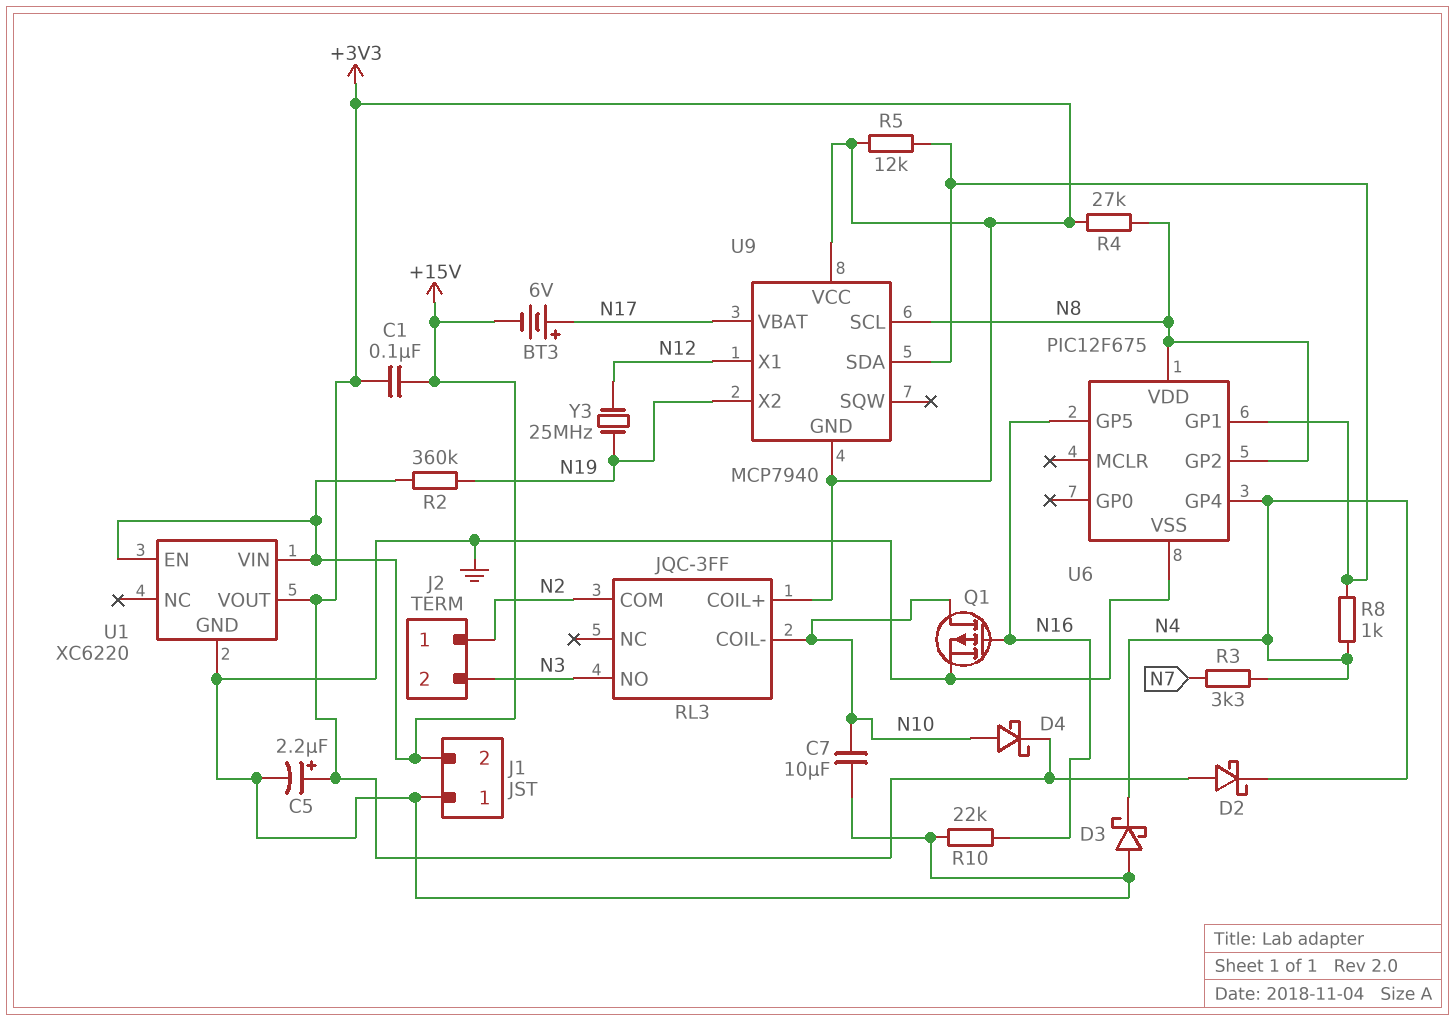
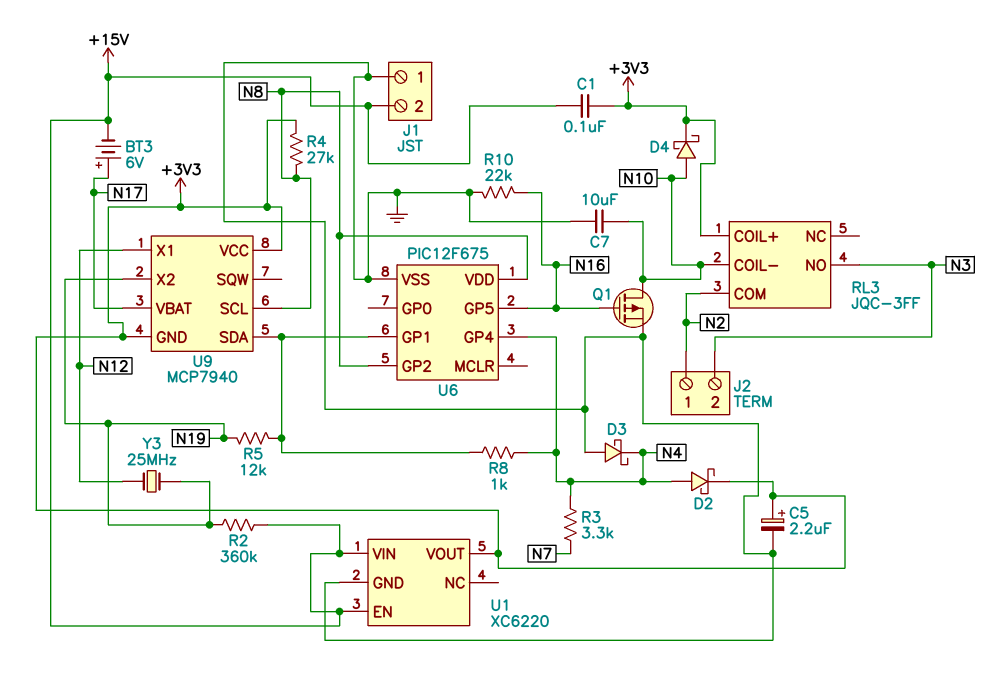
D2: schottky (A +3V3, K N4) -> schottky (A N4, K +3V3)
R5: 12k (+3V3, U6/GP1) -> 12k (N19, U6/GP1)

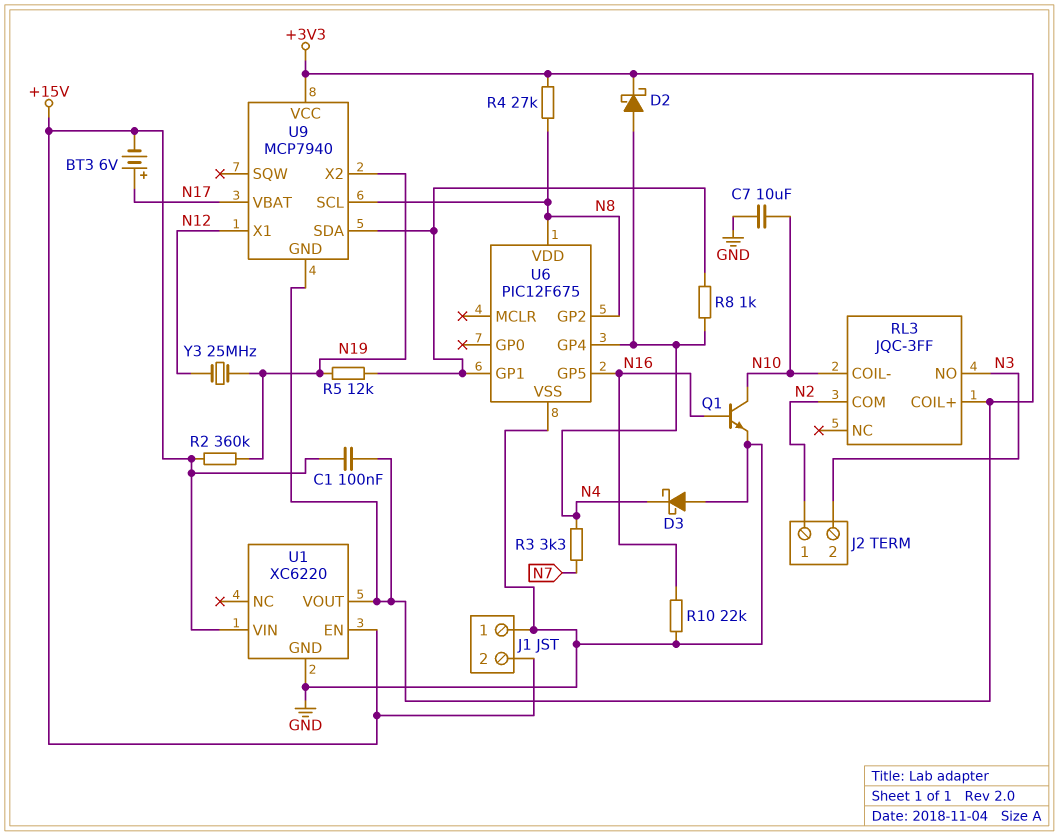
C5: 2.2uF (plus +3V3, minus GND) -> none
D4: schottky (A N10, K +3V3) -> none
Q1: PMOS (G N16, D N10, S GND) -> NPN (B N16, C N10, E GND)

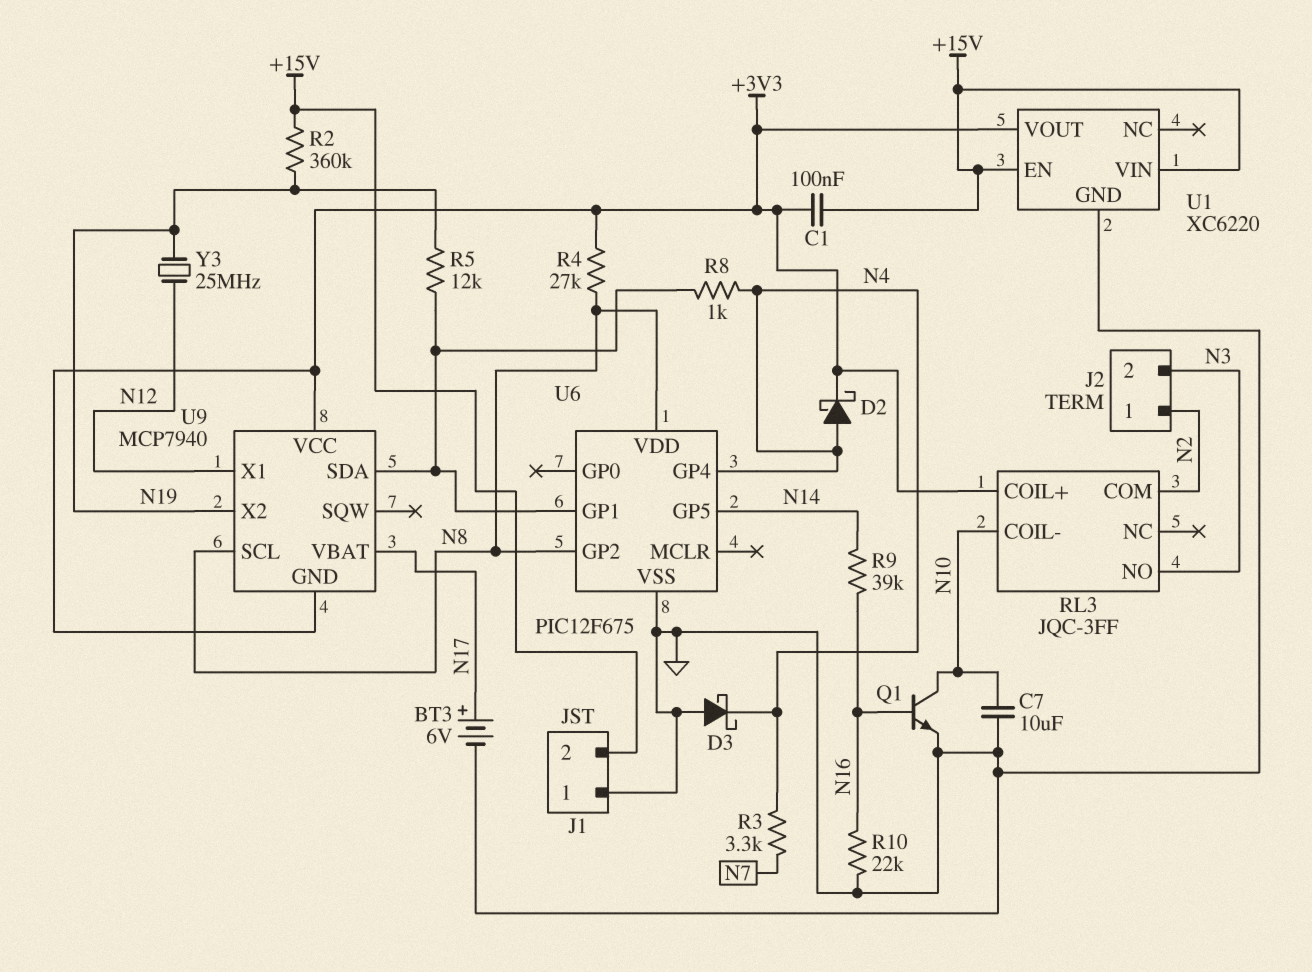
BT3: 6V (plus N17, minus +15V) -> 6V (plus N17, minus GND)
R9: none -> 39k (N14, N16)
U6 pin GP5: N16 -> N14

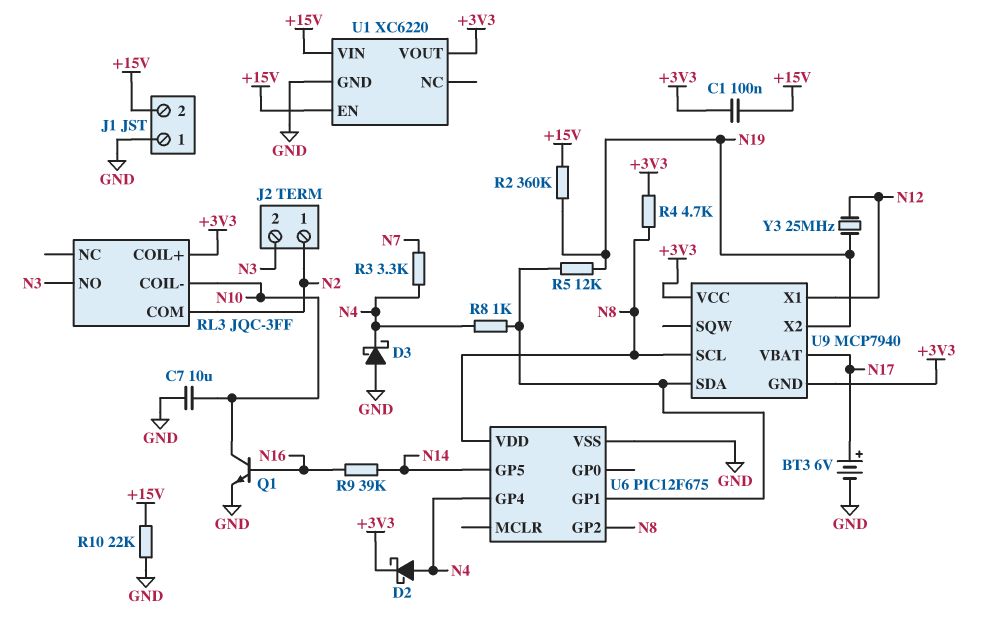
R4: 27k (+3V3, N8) -> 4.7k (+3V3, N8)
R10: 22k (GND, N16) -> 22k (+15V, GND)

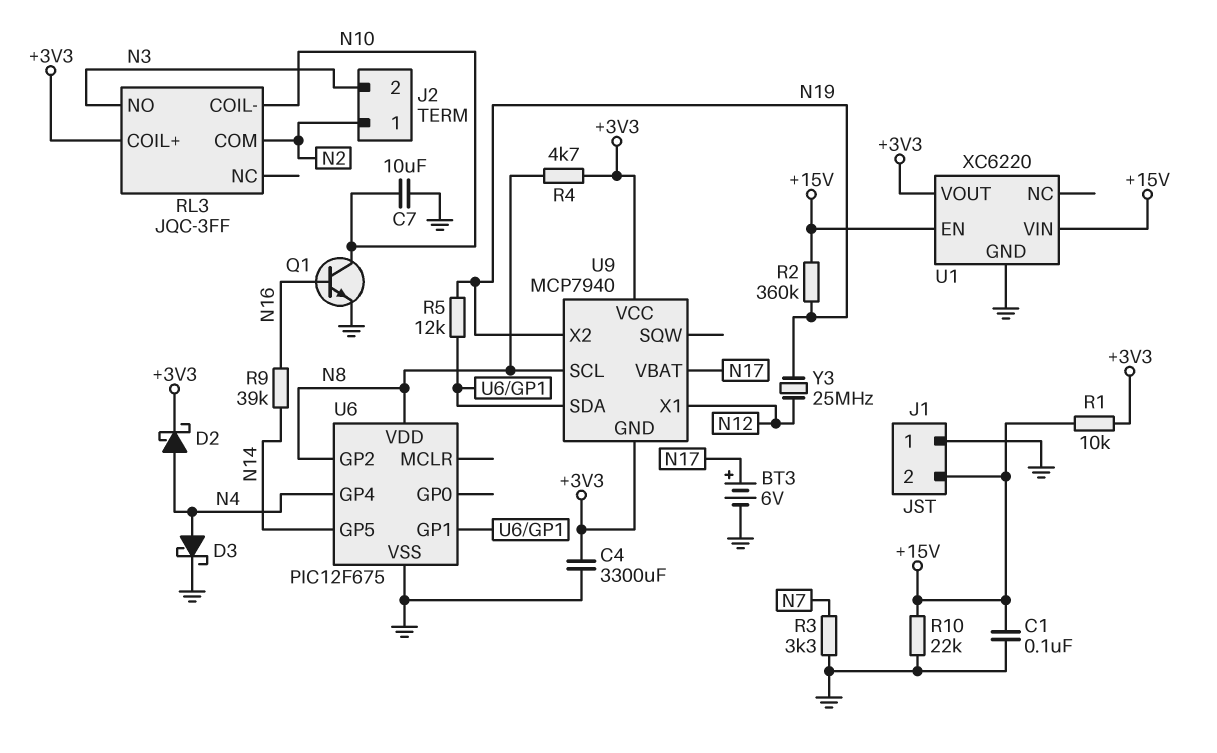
C1: 100nF (+3V3, +15V) -> 100nF (+15V, GND)
C4: none -> 3300uF (+3V3, GND)
D3: schottky (A GND, K N4) -> schottky (A N4, K GND)
R1: none -> 10k (+3V3, +15V)
R3: 3.3k (N4, N7) -> 3.3k (GND, N7)
R8: 1k (N4, U6/GP1) -> none

